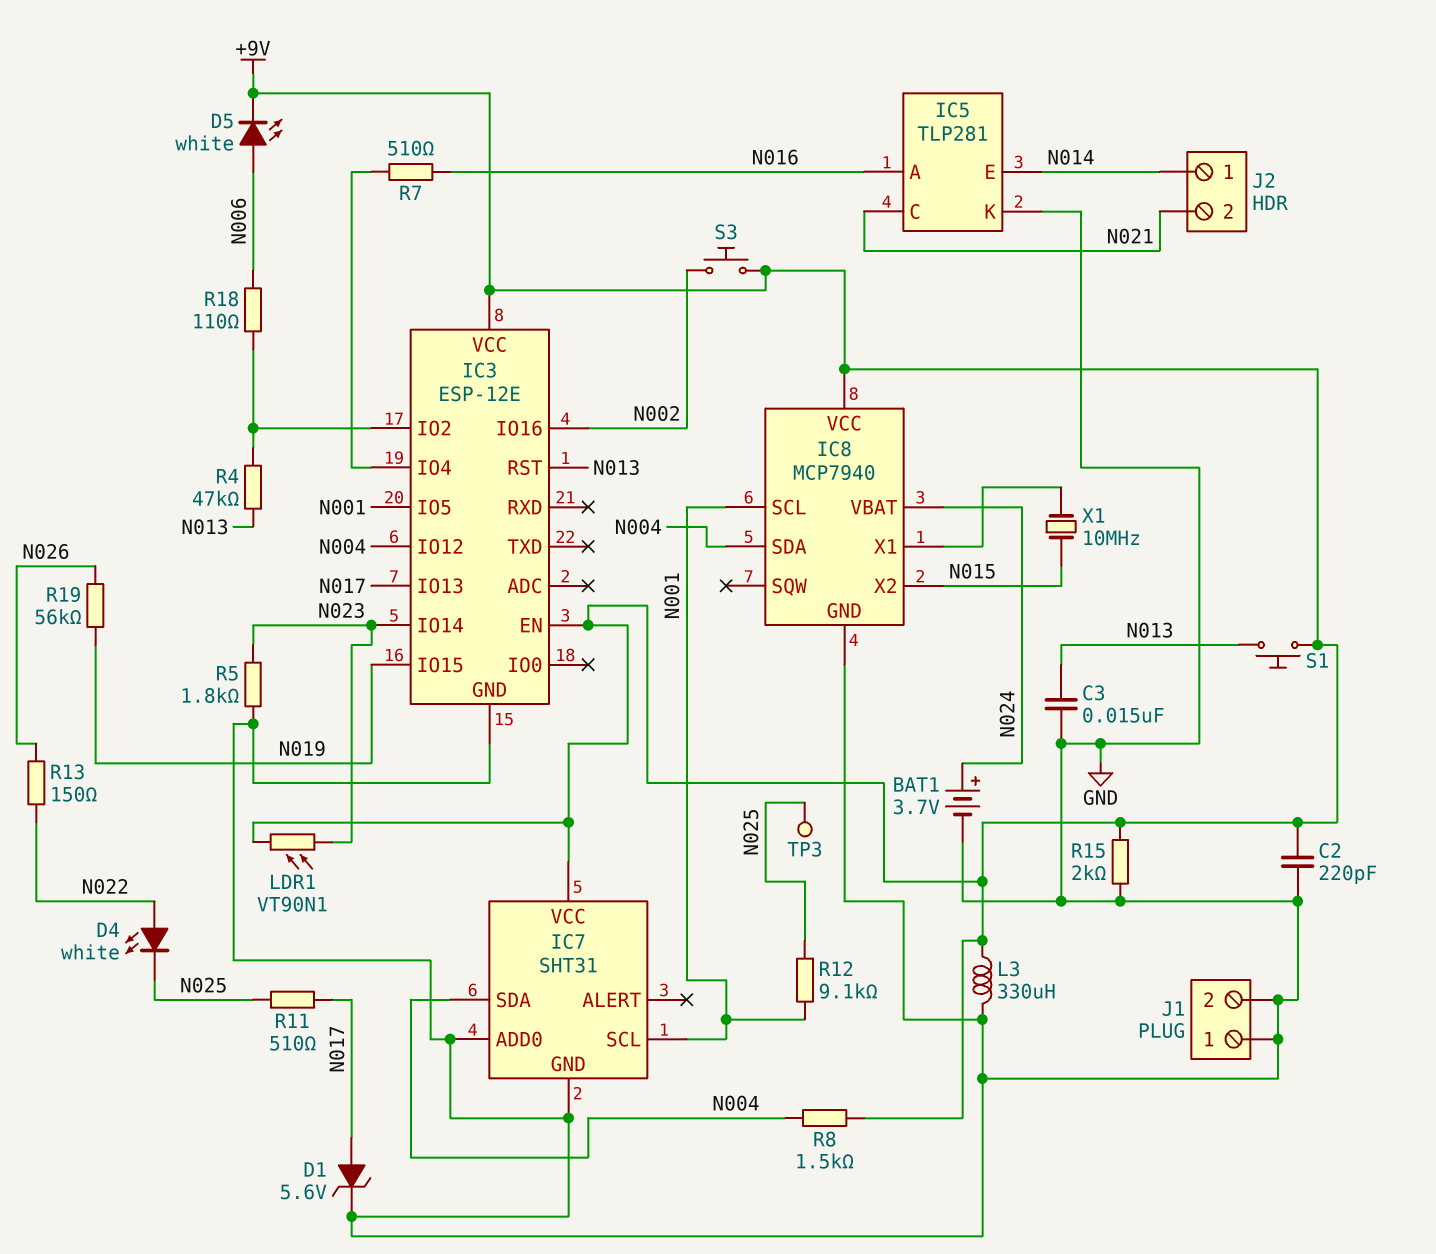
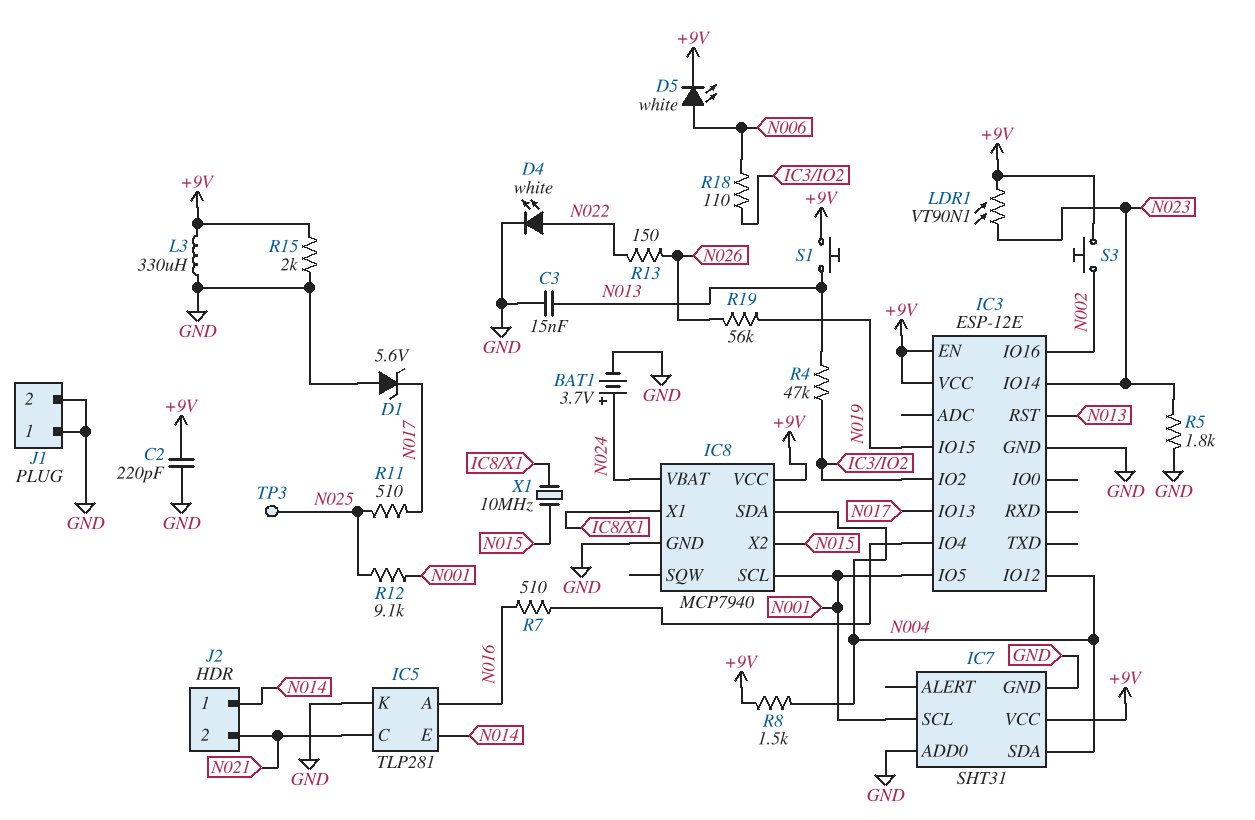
D1: zener 5.6V (A N017, K GND) -> zener 5.6V (A GND, K N017)
D4: LED white (A N022, K N025) -> LED white (A N022, K GND)

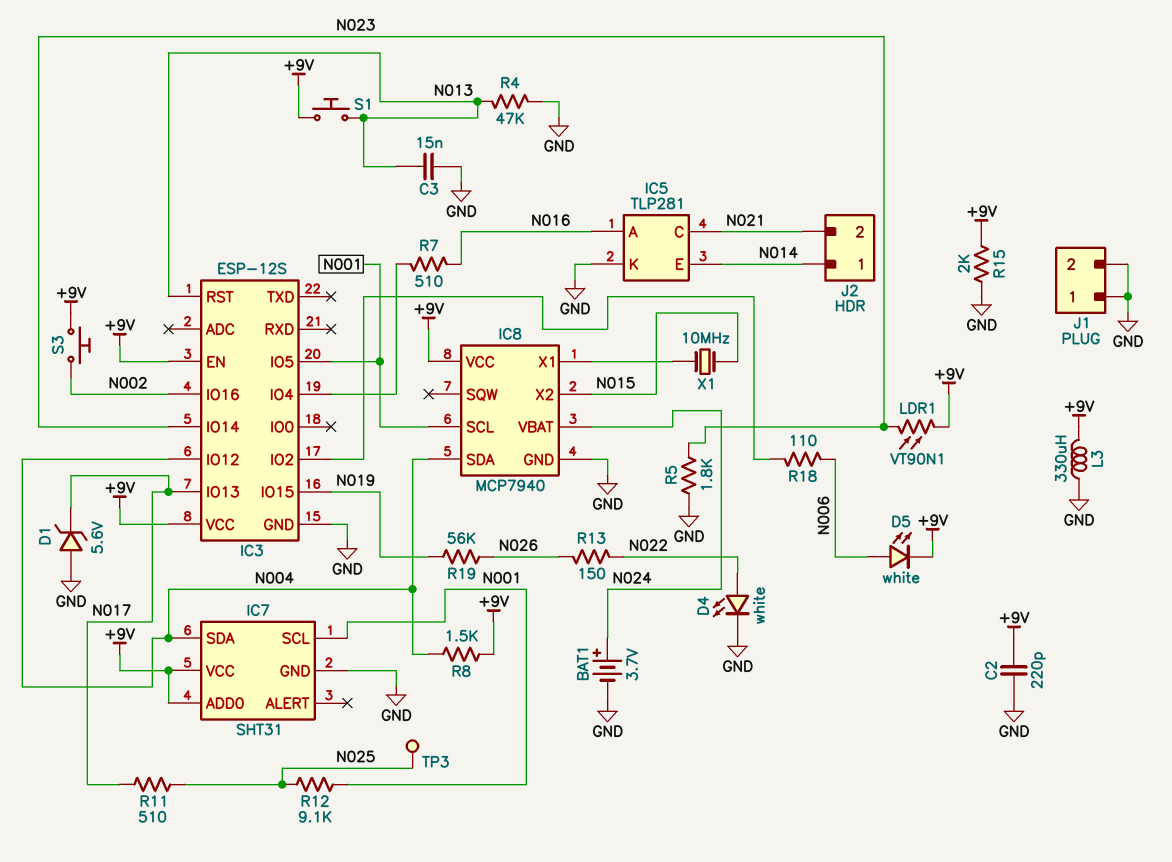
IC3: ESP-12E -> ESP-12S
IC7 pin ADD0: GND -> +9V
R4: 47k (IC3/IO2, N013) -> 47k (GND, N013)

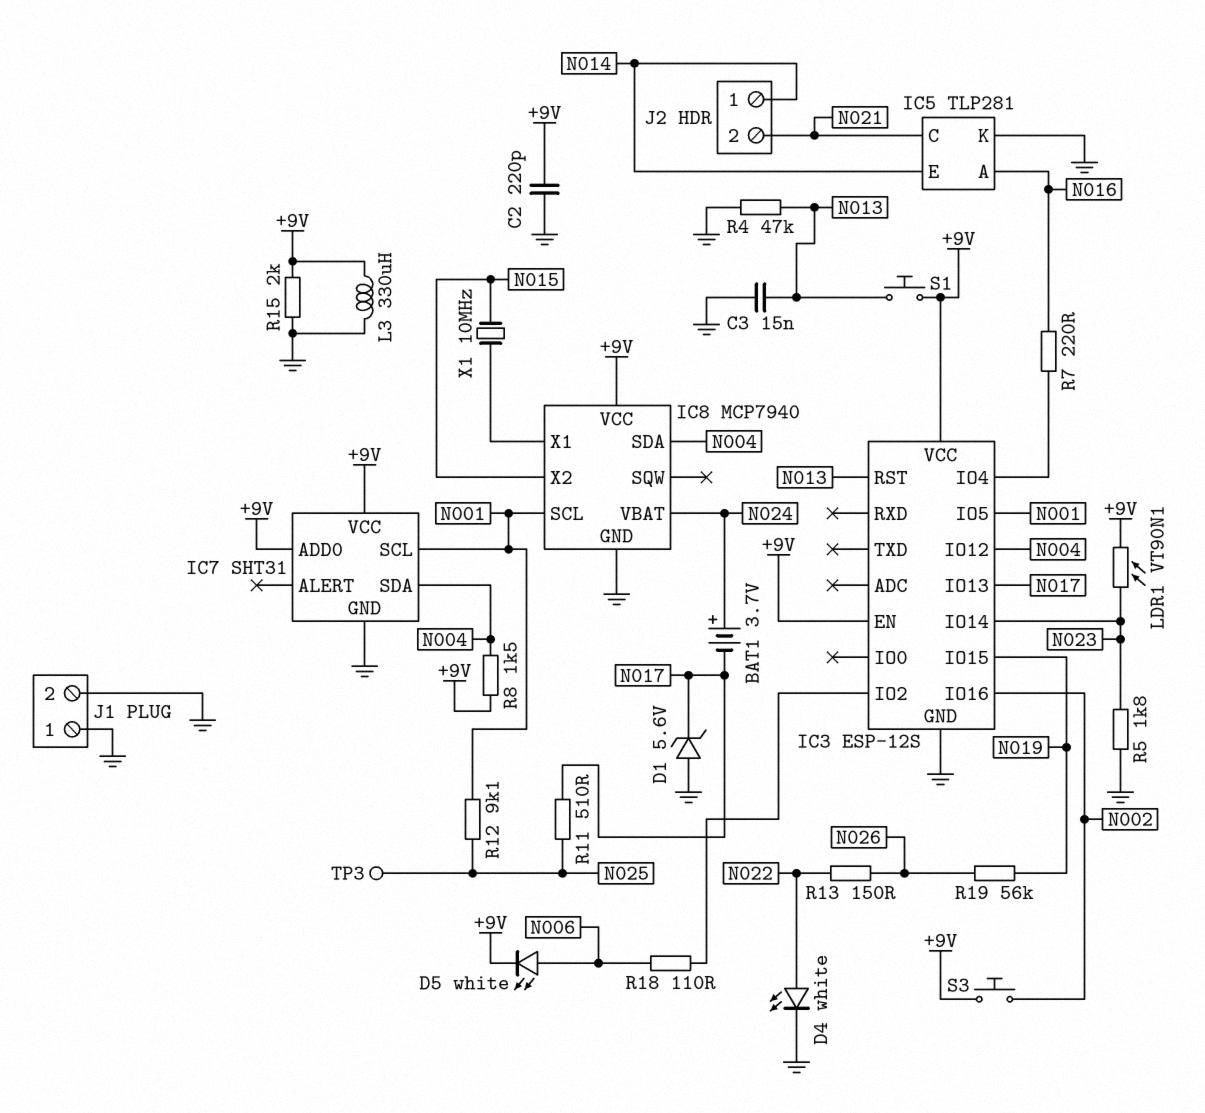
BAT1: 3.7V (plus N024, minus GND) -> 3.7V (plus N024, minus N017)
R7: 510 (IC3/IO4, N016) -> 220 (IC3/IO4, N016)

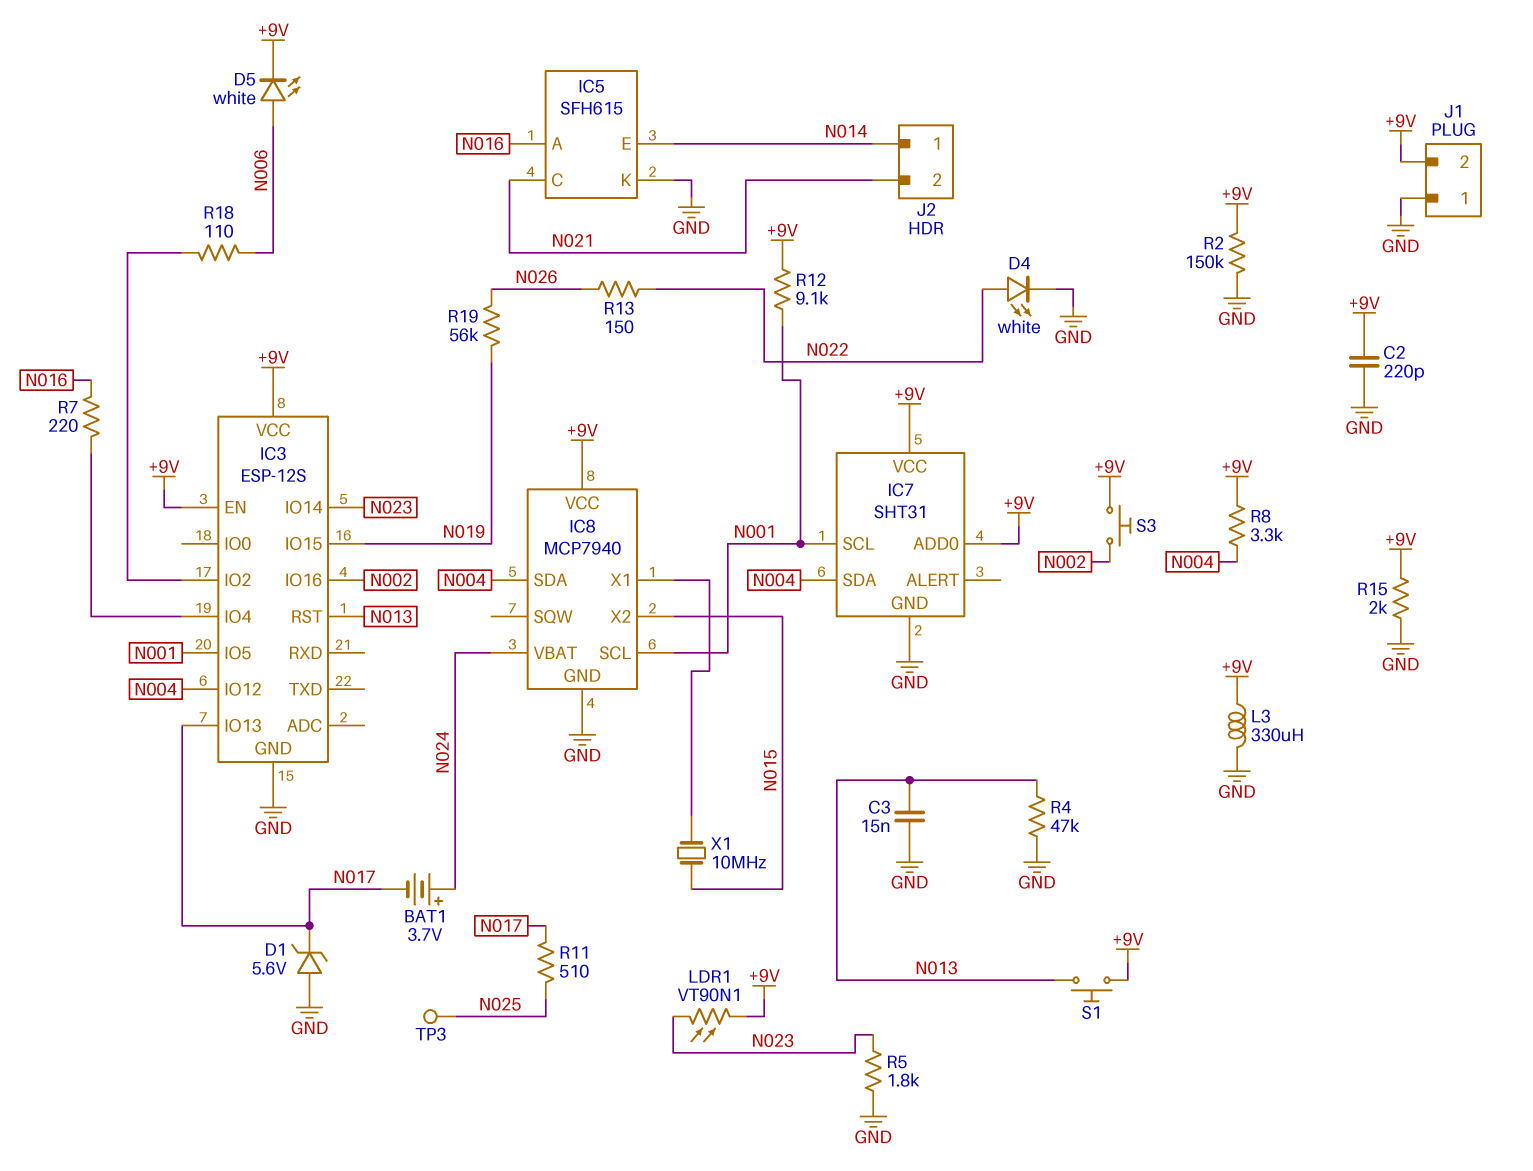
IC5: TLP281 -> SFH615
J1 pin 2: GND -> +9V
R2: none -> 150k (+9V, GND)
R8: 1.5k (+9V, N004) -> 3.3k (+9V, N004)
R12: 9.1k (N001, N025) -> 9.1k (+9V, N001)

